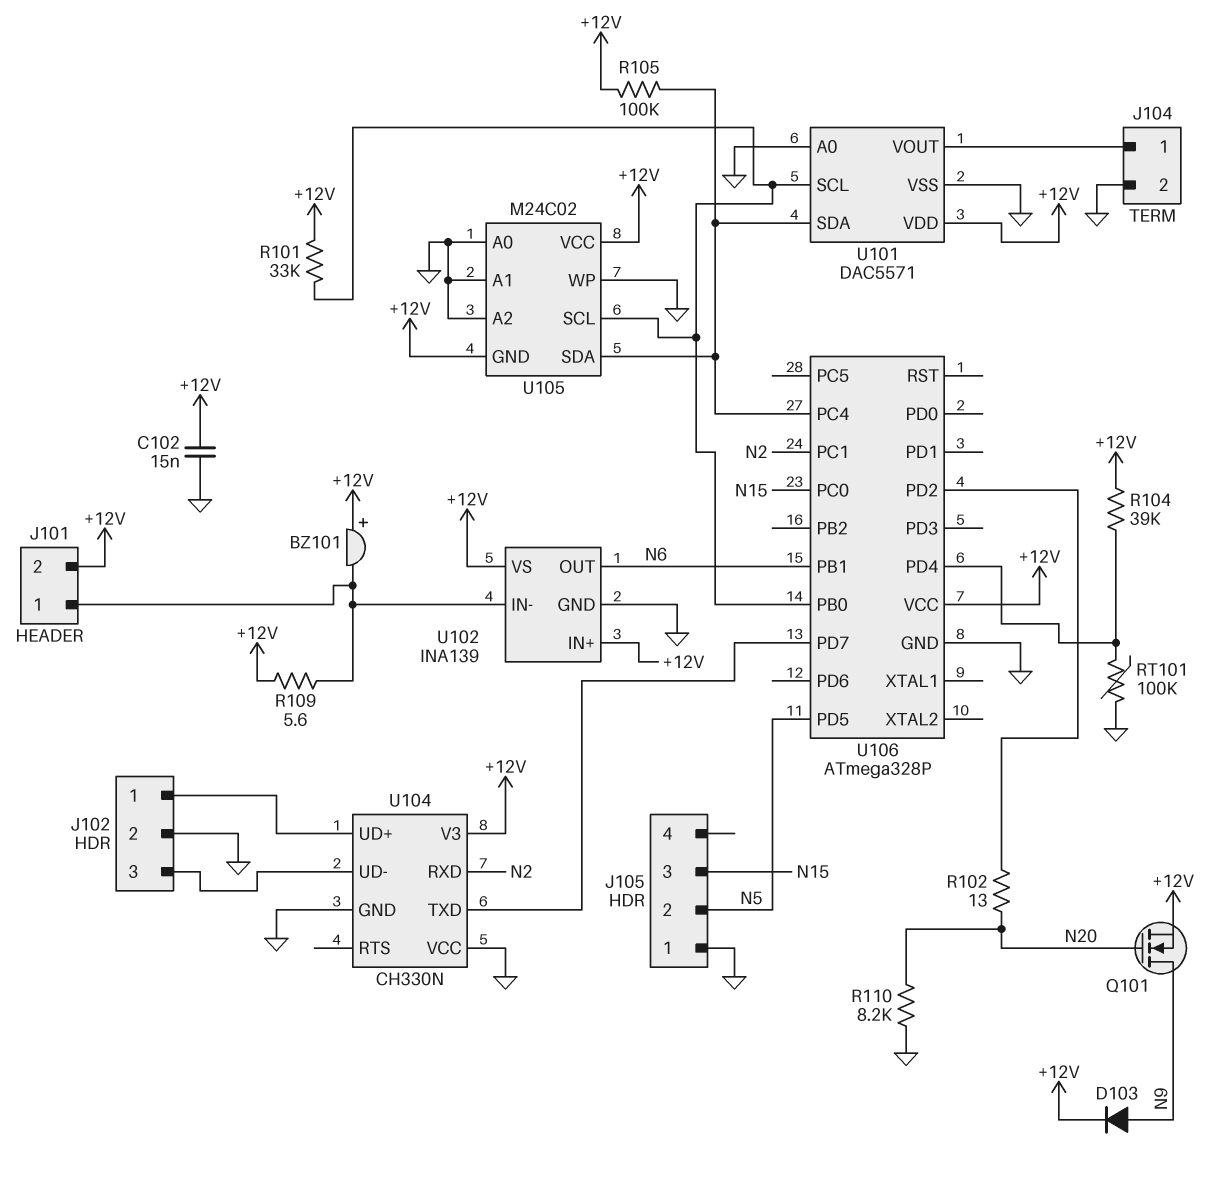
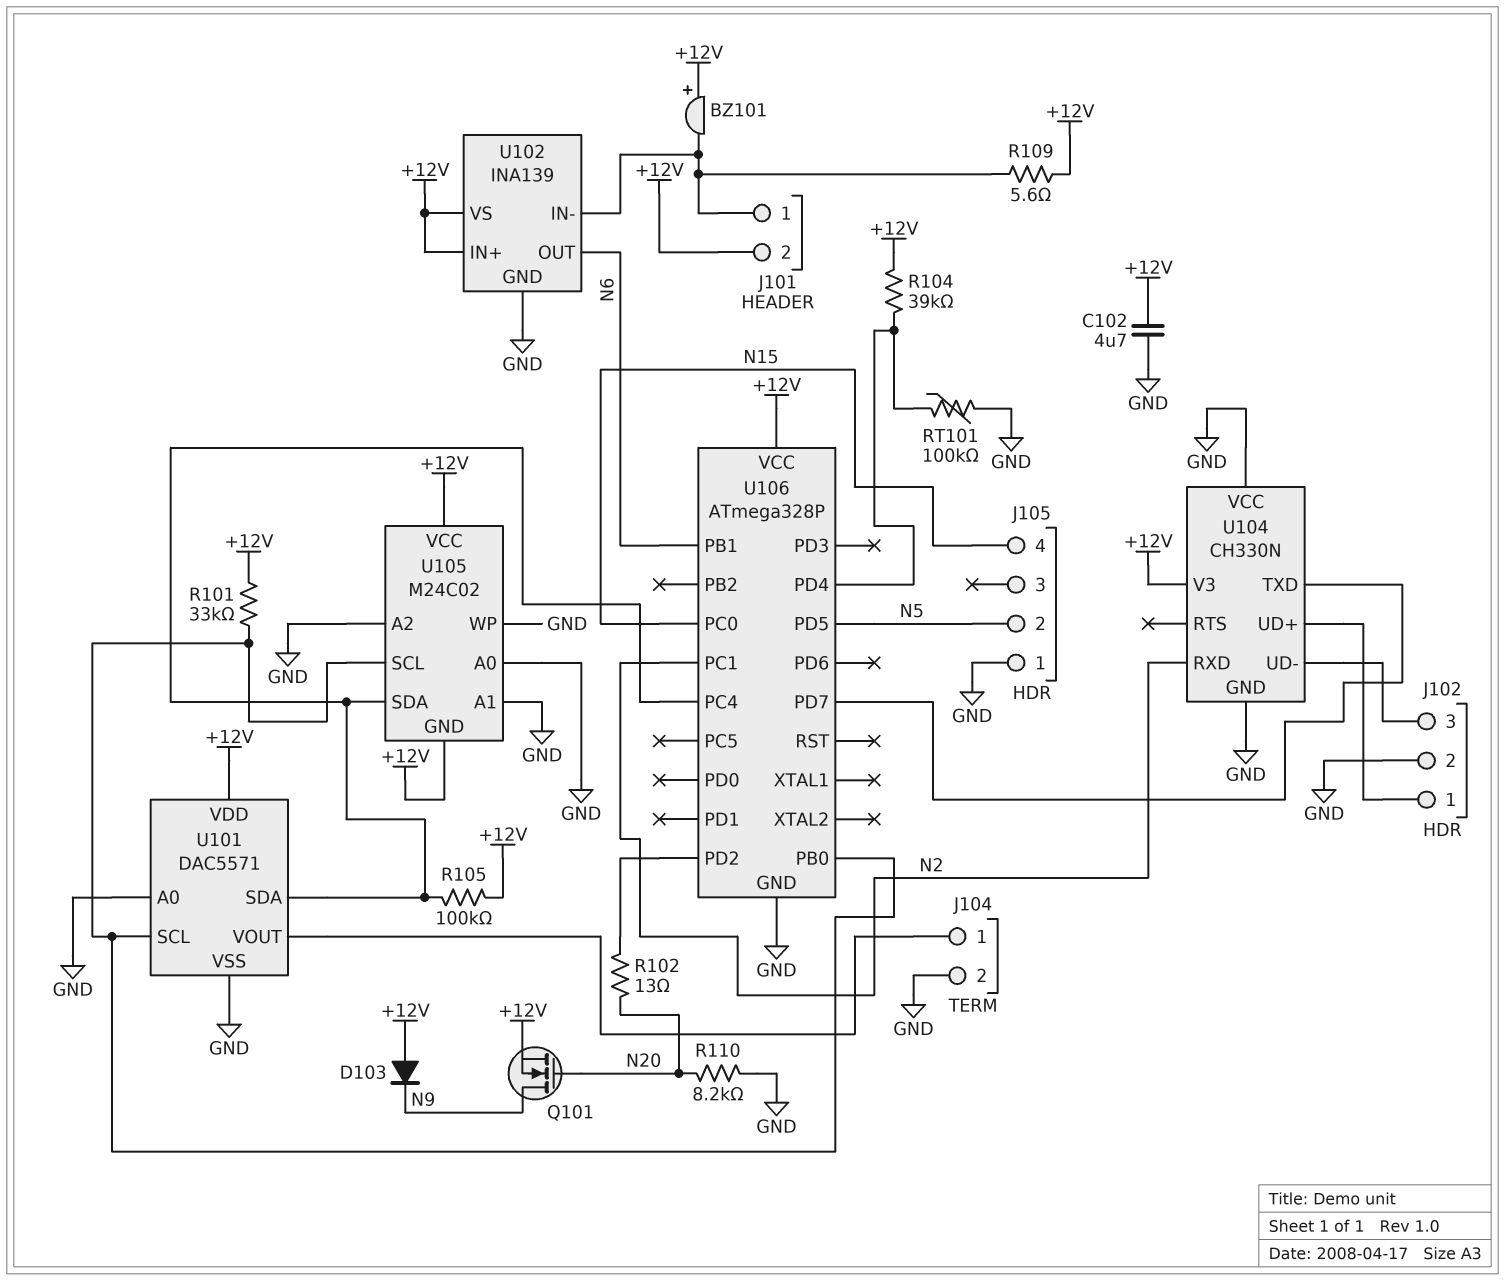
C102: 15nF (+12V, GND) -> 4.7uF (+12V, GND)
D103: diode (A N9, K +12V) -> diode (A +12V, K N9)
J105 pin 3: N15 -> none
J105 pin 4: none -> N15

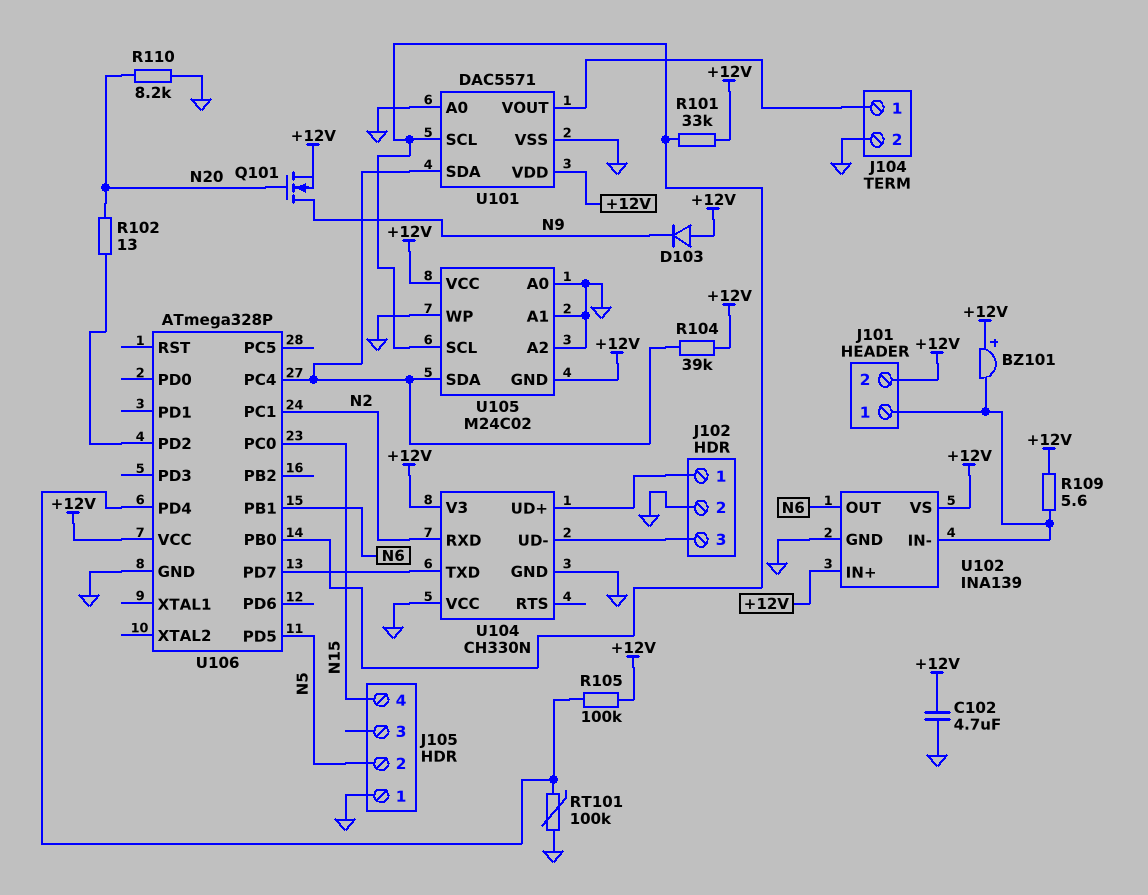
R104: 39k (+12V, U106/PD4) -> 39k (+12V, U101/SDA)
R105: 100k (+12V, U101/SDA) -> 100k (+12V, U106/PD4)

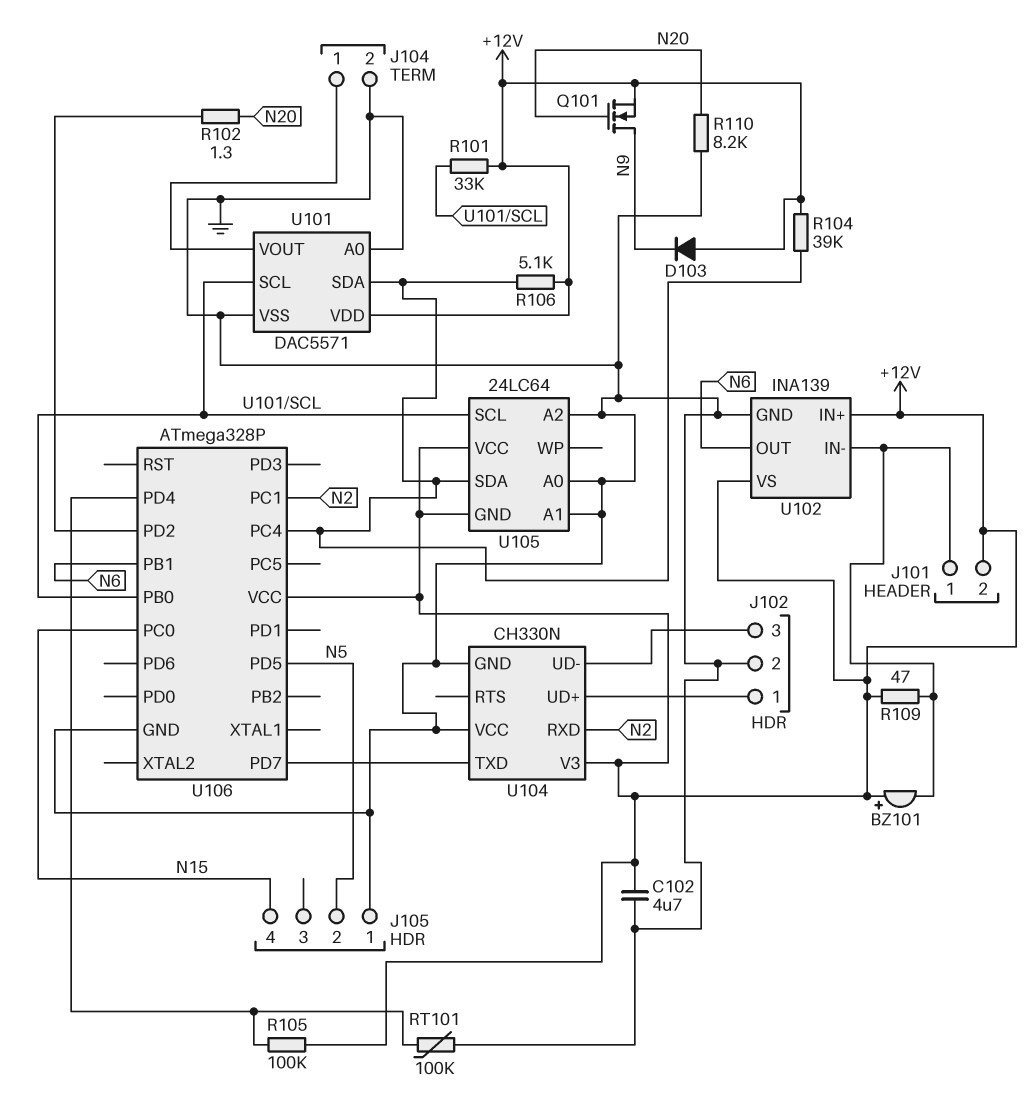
R102: 13 (N20, U106/PD2) -> 1.3 (N20, U106/PD2)
R106: none -> 5.1k (+12V, U101/SDA)
R109: 5.6 (+12V, J101/1) -> 47 (+12V, J101/1)
U105: M24C02 -> 24LC64
U105 pin WP: GND -> none

